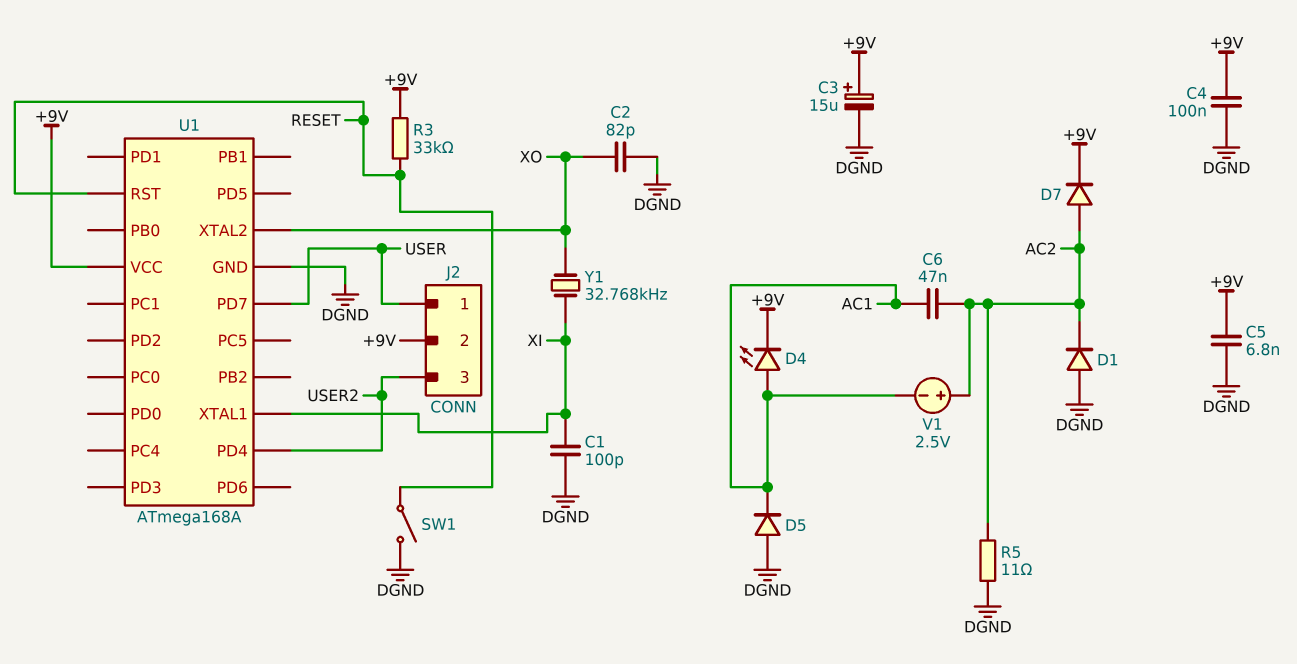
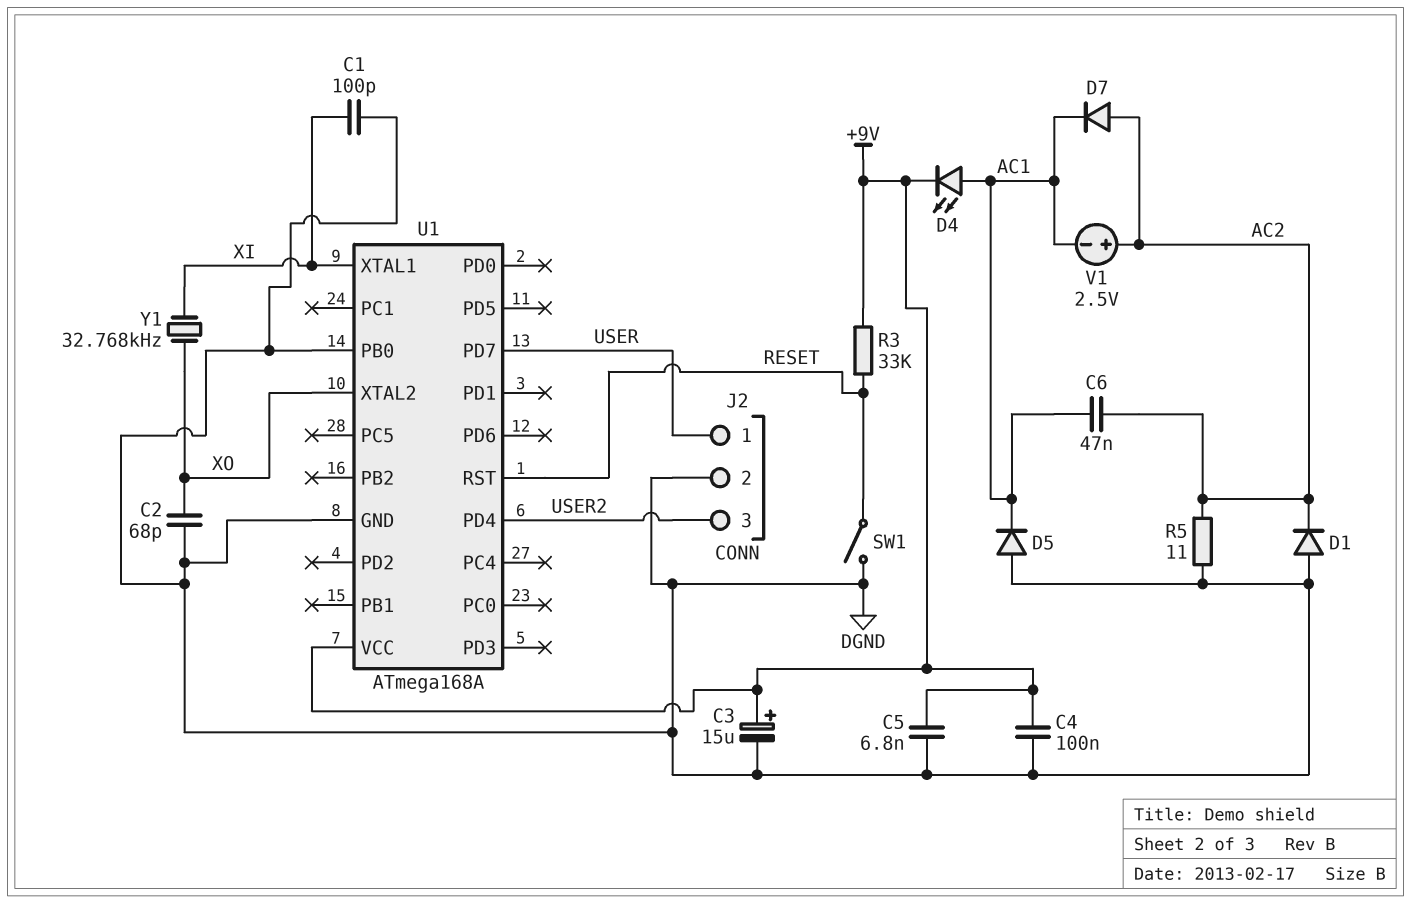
C2: 82pF (DGND, XO) -> 68pF (DGND, XO)
D7: diode (A AC2, K +9V) -> diode (A AC2, K AC1)
J2 pin 2: +9V -> DGND
U1 pin PB0: none -> DGND

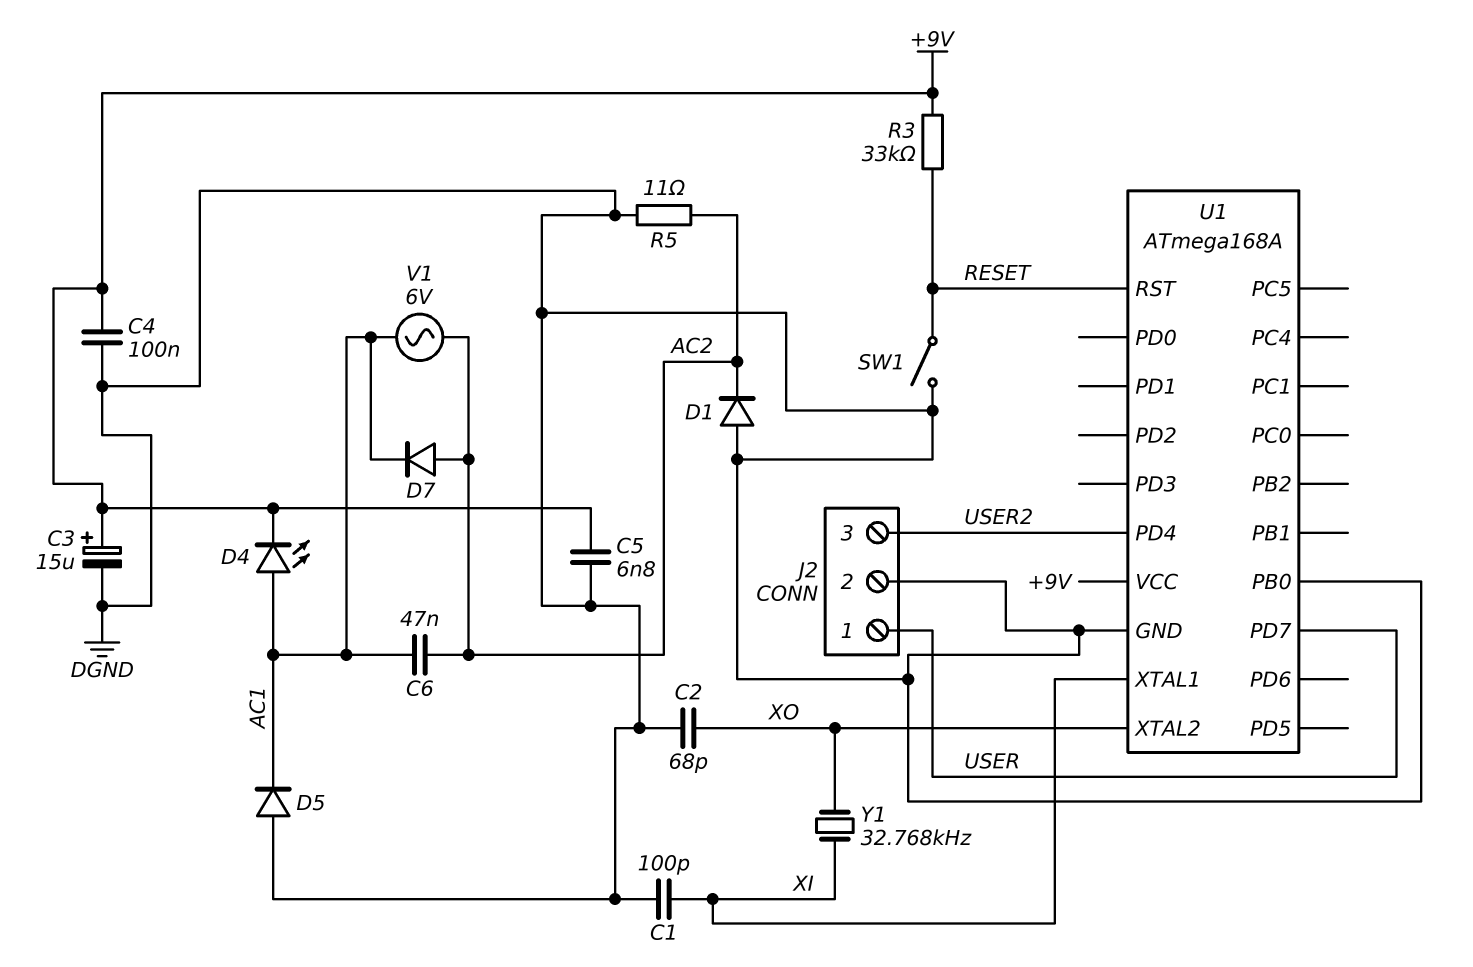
V1: 2.5V (plus AC2, minus AC1) -> AC 6V (AC1, AC2)

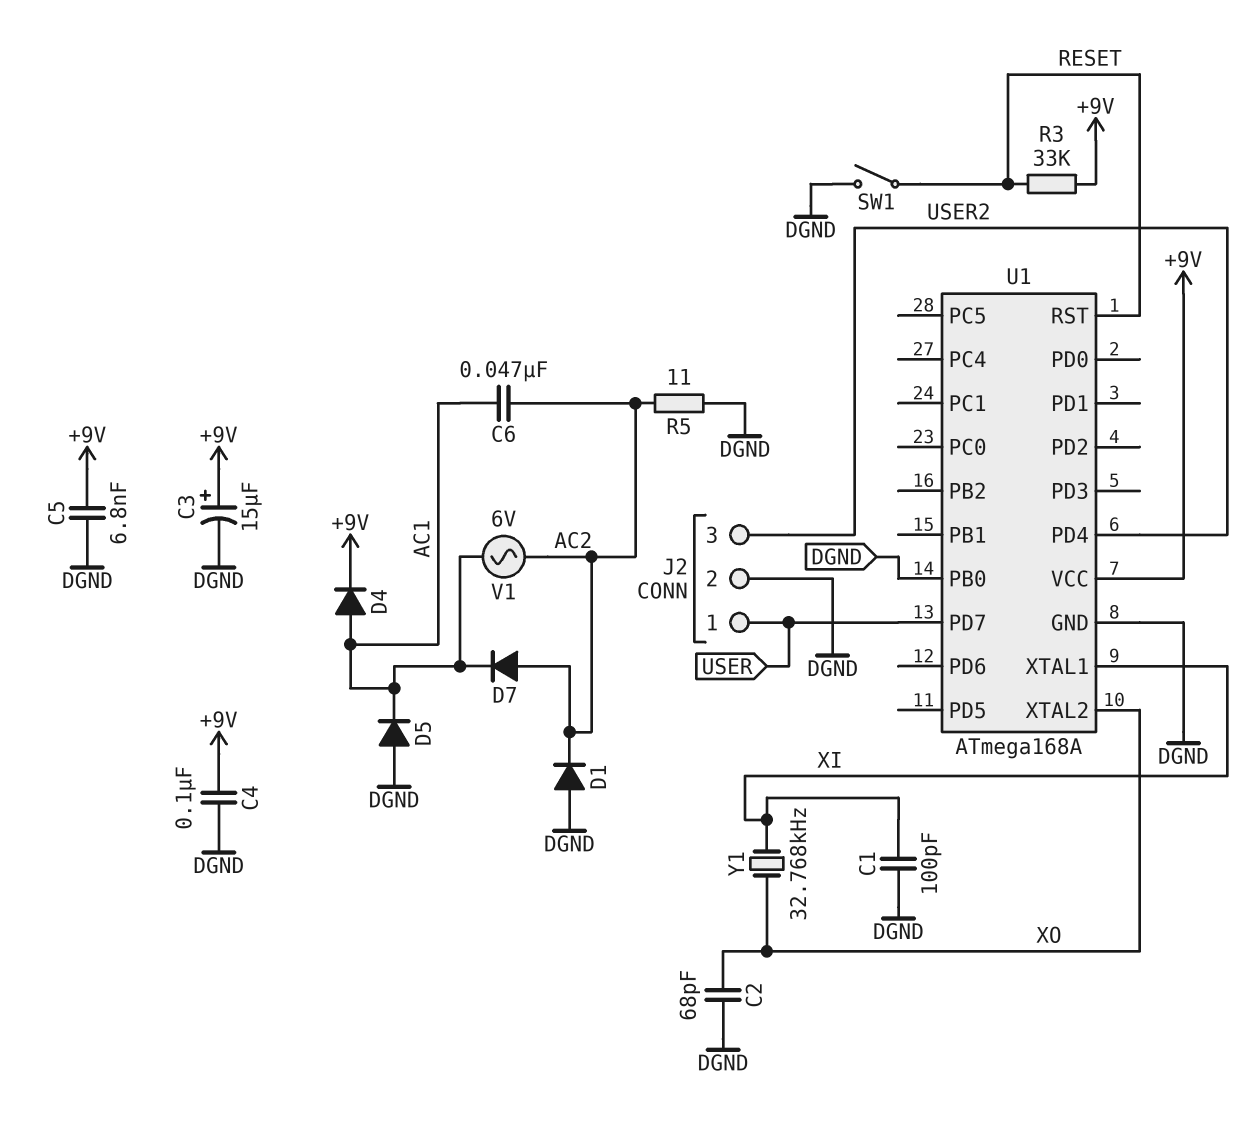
D4: LED (A AC1, K +9V) -> diode (A AC1, K +9V)

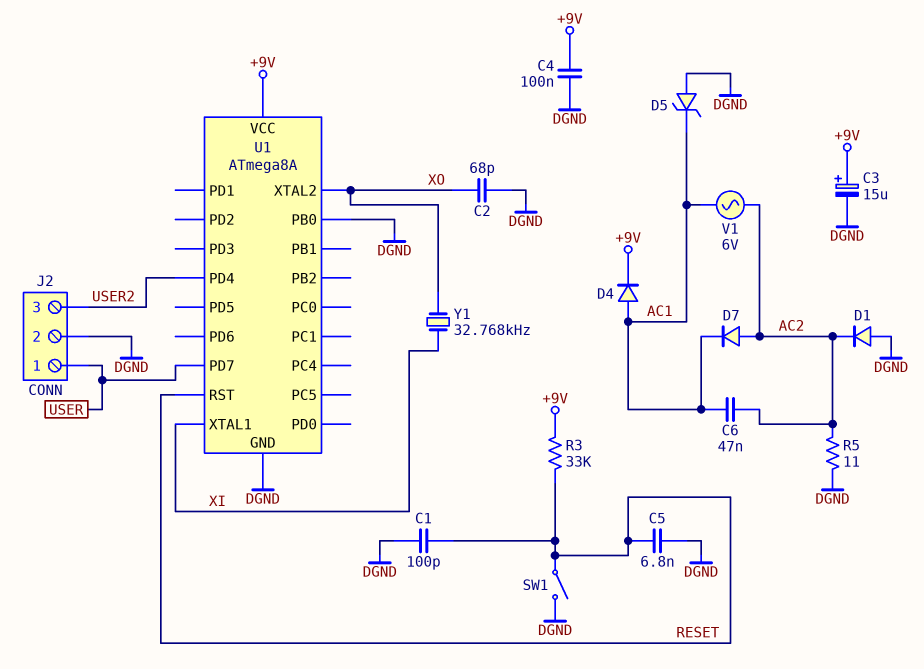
C1: 100pF (DGND, XI) -> 100pF (DGND, RESET)
C5: 6.8nF (+9V, DGND) -> 6.8nF (DGND, RESET)
D5: diode (A DGND, K AC1) -> zener (A DGND, K AC1)
U1: ATmega168A -> ATmega8A

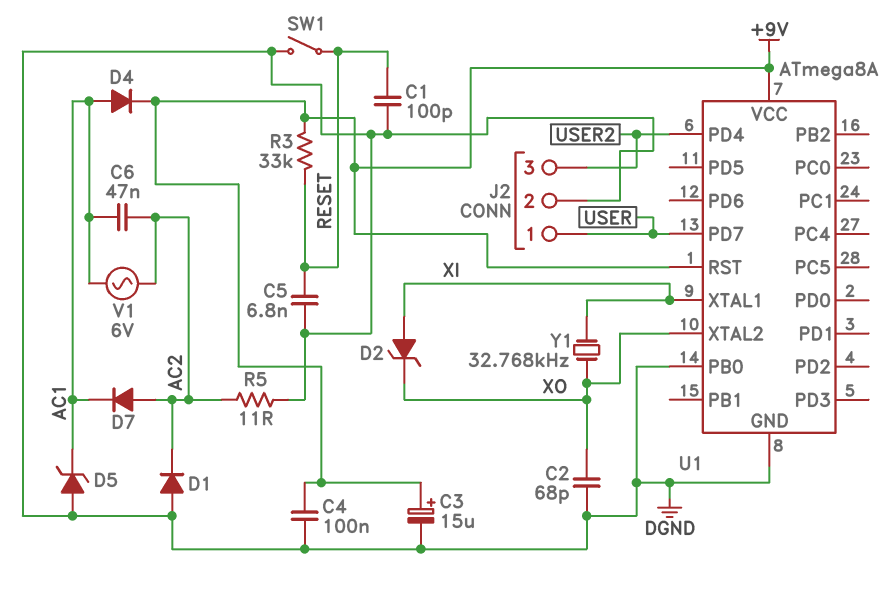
D2: none -> zener (A XI, K XO)
U1 pin RST: RESET -> +9V

